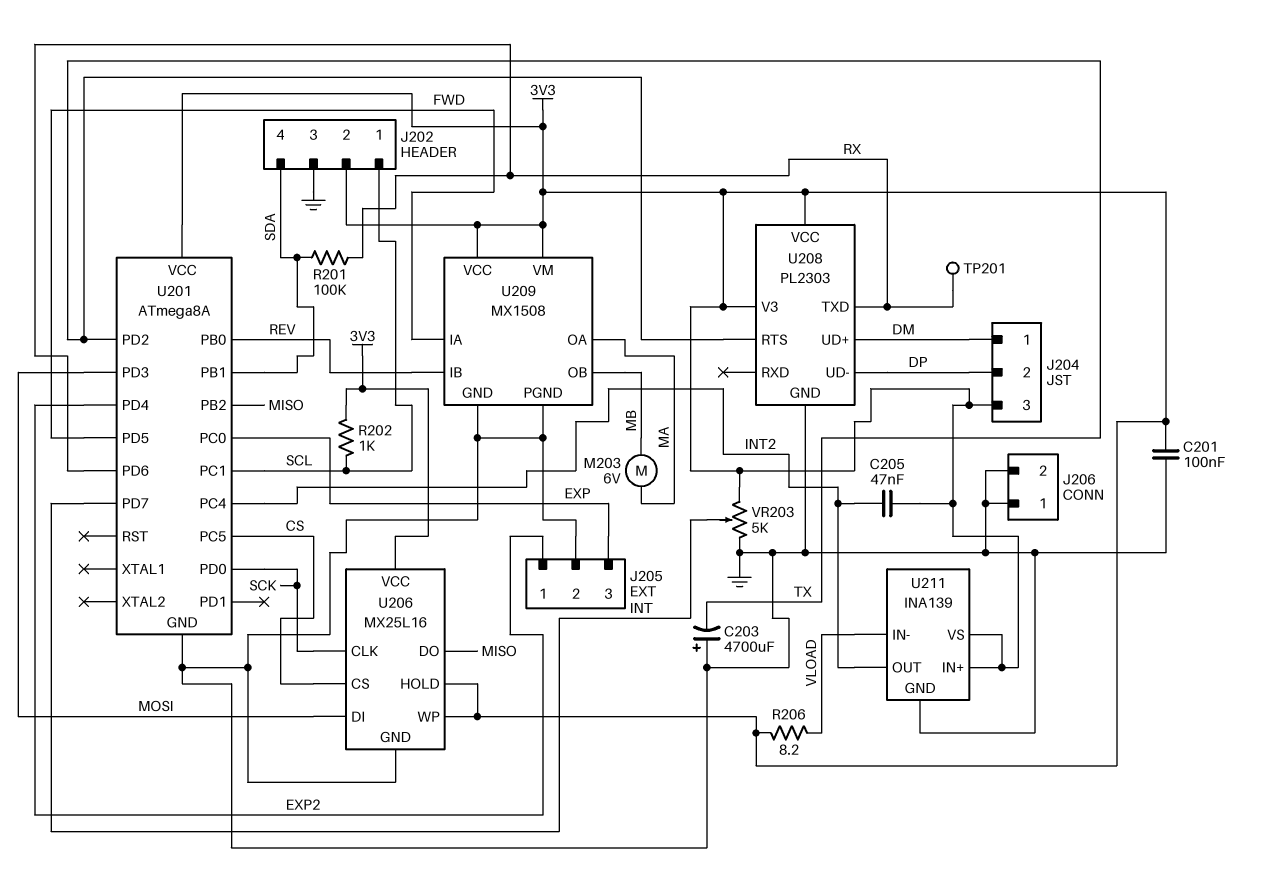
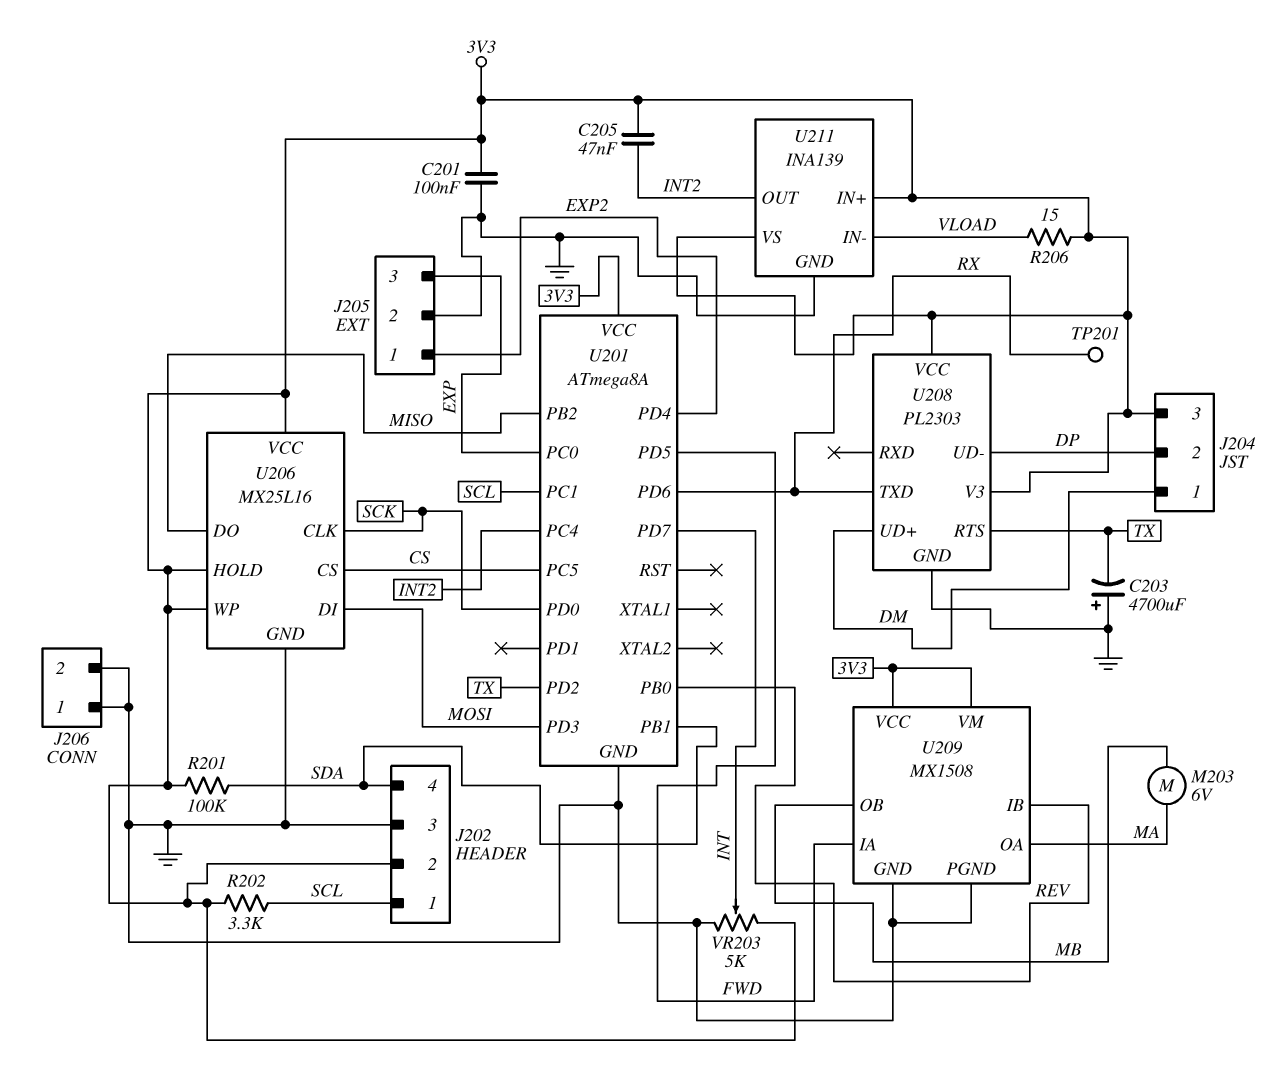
R201: 100k (RX, SDA) -> 100k (3V3, SDA)
R202: 1k (3V3, SCL) -> 3.3k (3V3, SCL)
R206: 8.2 (3V3, VLOAD) -> 15 (3V3, VLOAD)

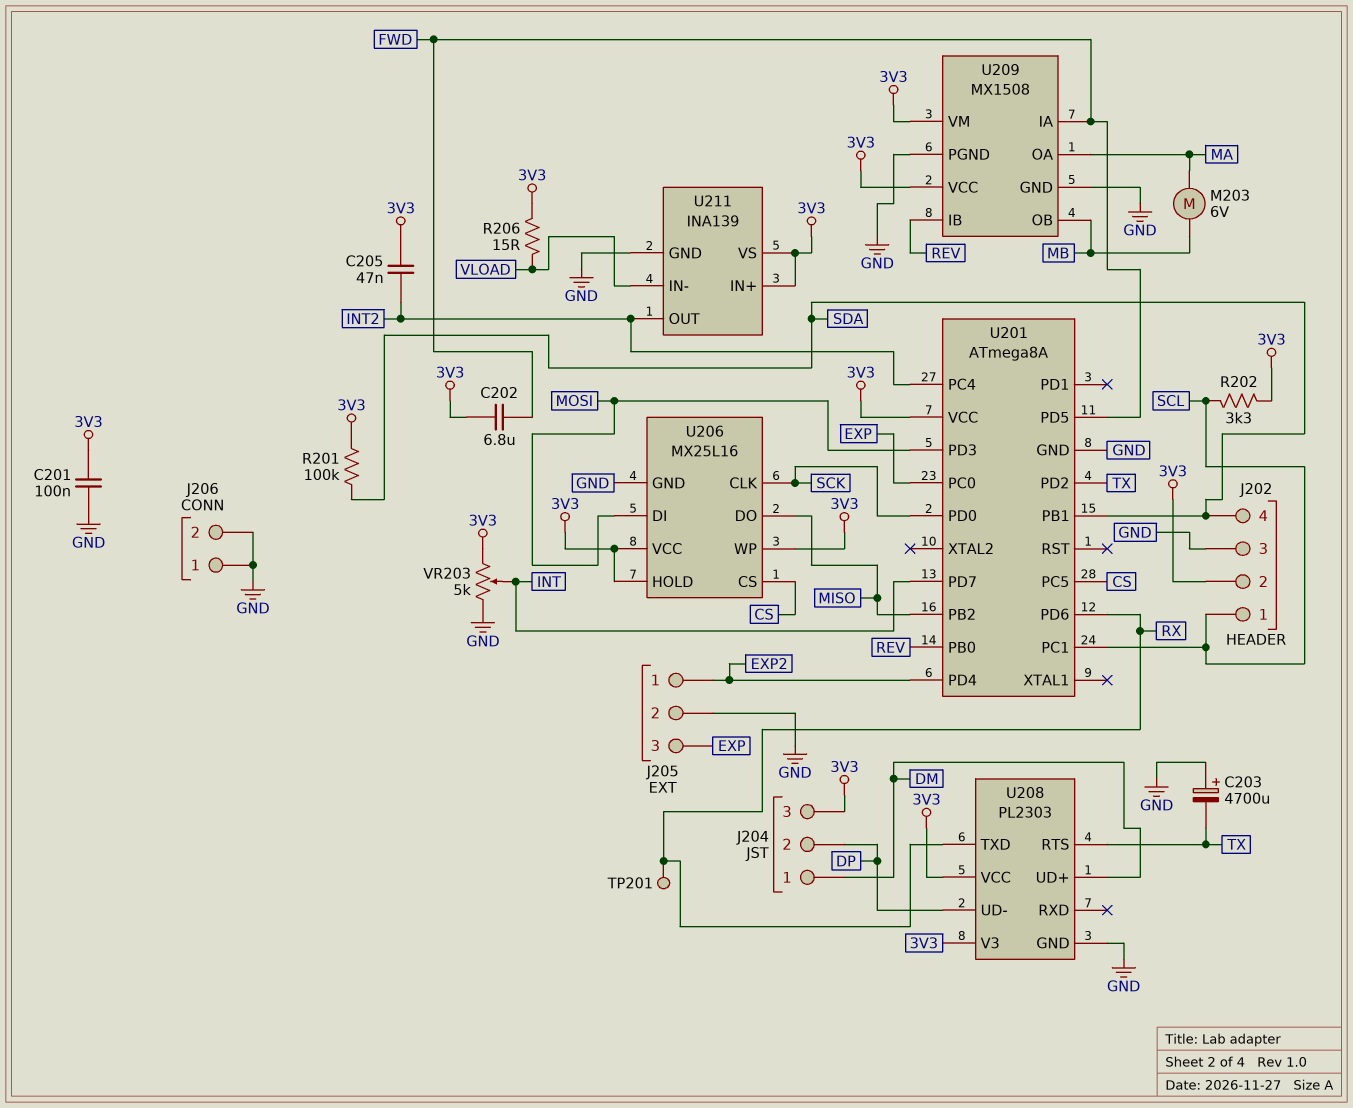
C202: none -> 6.8uF (3V3, FWD)

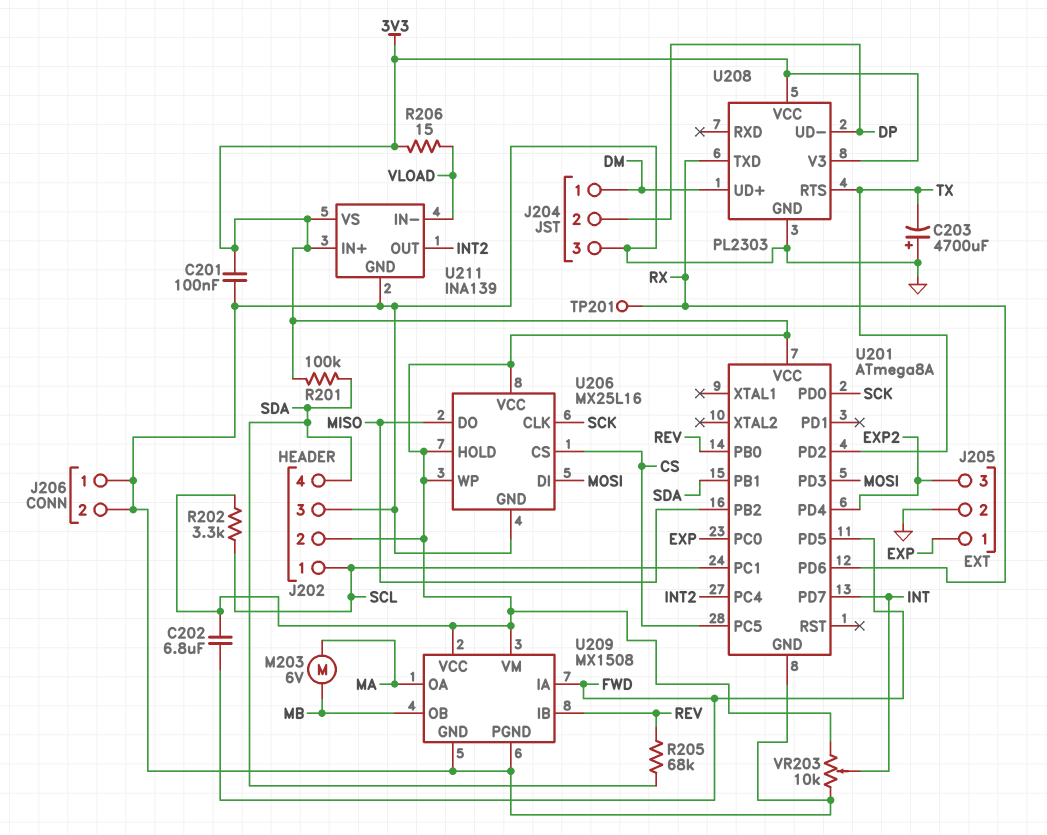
C205: 47nF (3V3, INT2) -> none
J204 pin 3: 3V3 -> GND
J205 pin 1: EXP2 -> EXP
J205 pin 3: EXP -> EXP2
R205: none -> 68k (REV, SDA)
VR203: 5k (3V3, GND, wiper INT) -> 10k (3V3, GND, wiper INT)

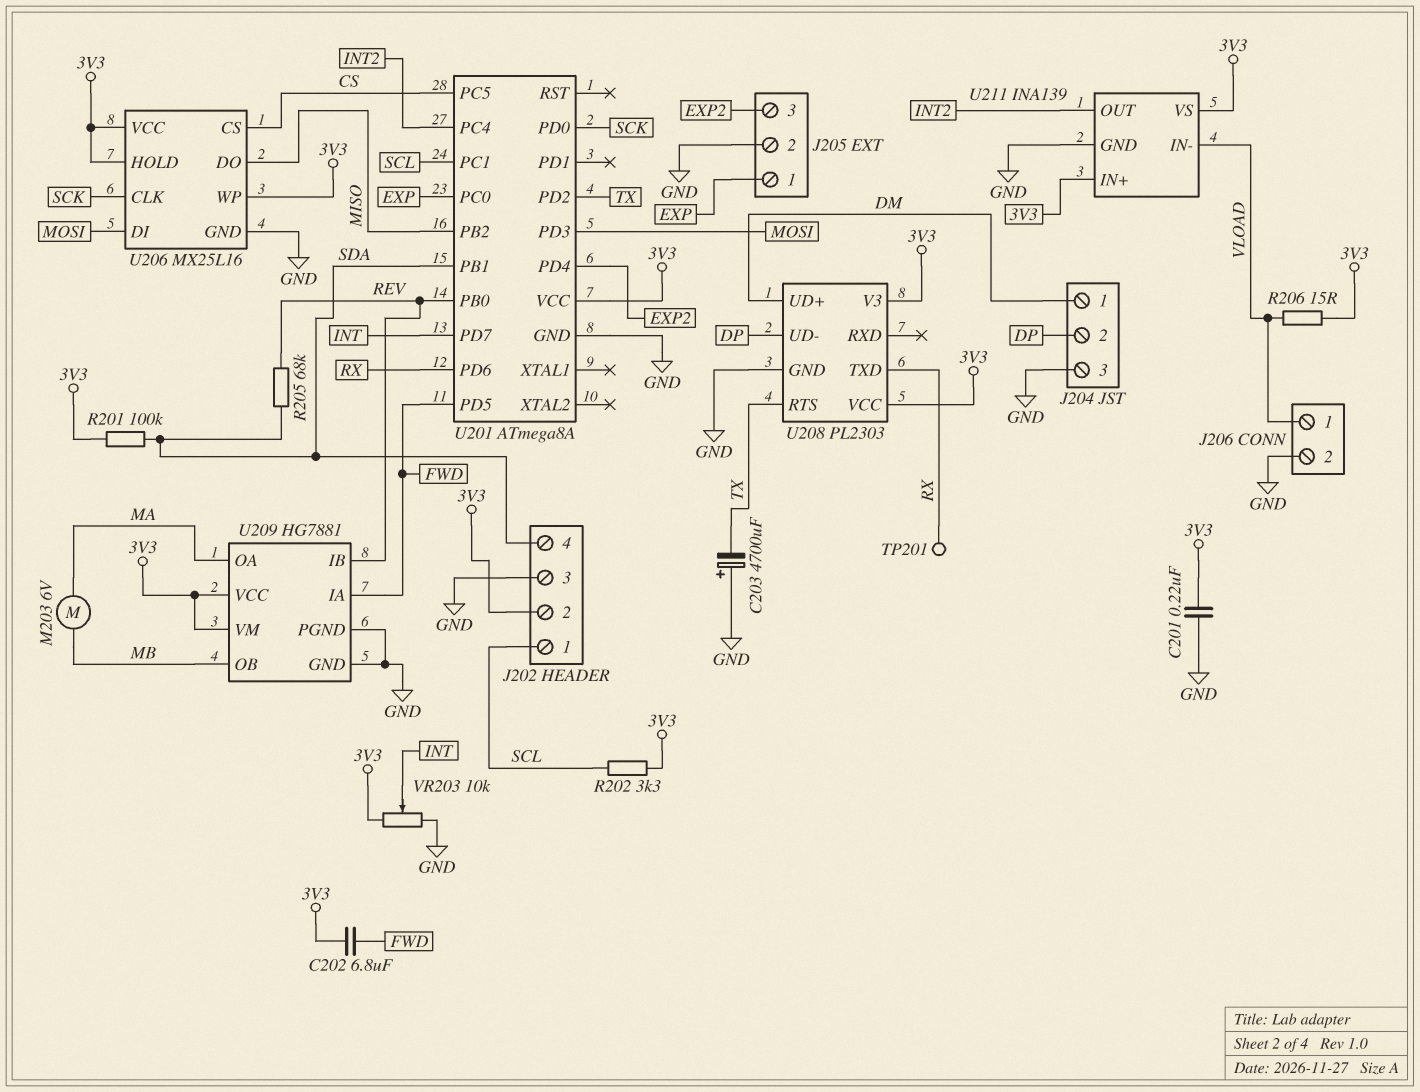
C201: 100nF (3V3, GND) -> 220nF (3V3, GND)
J206 pin 1: GND -> VLOAD
U209: MX1508 -> HG7881

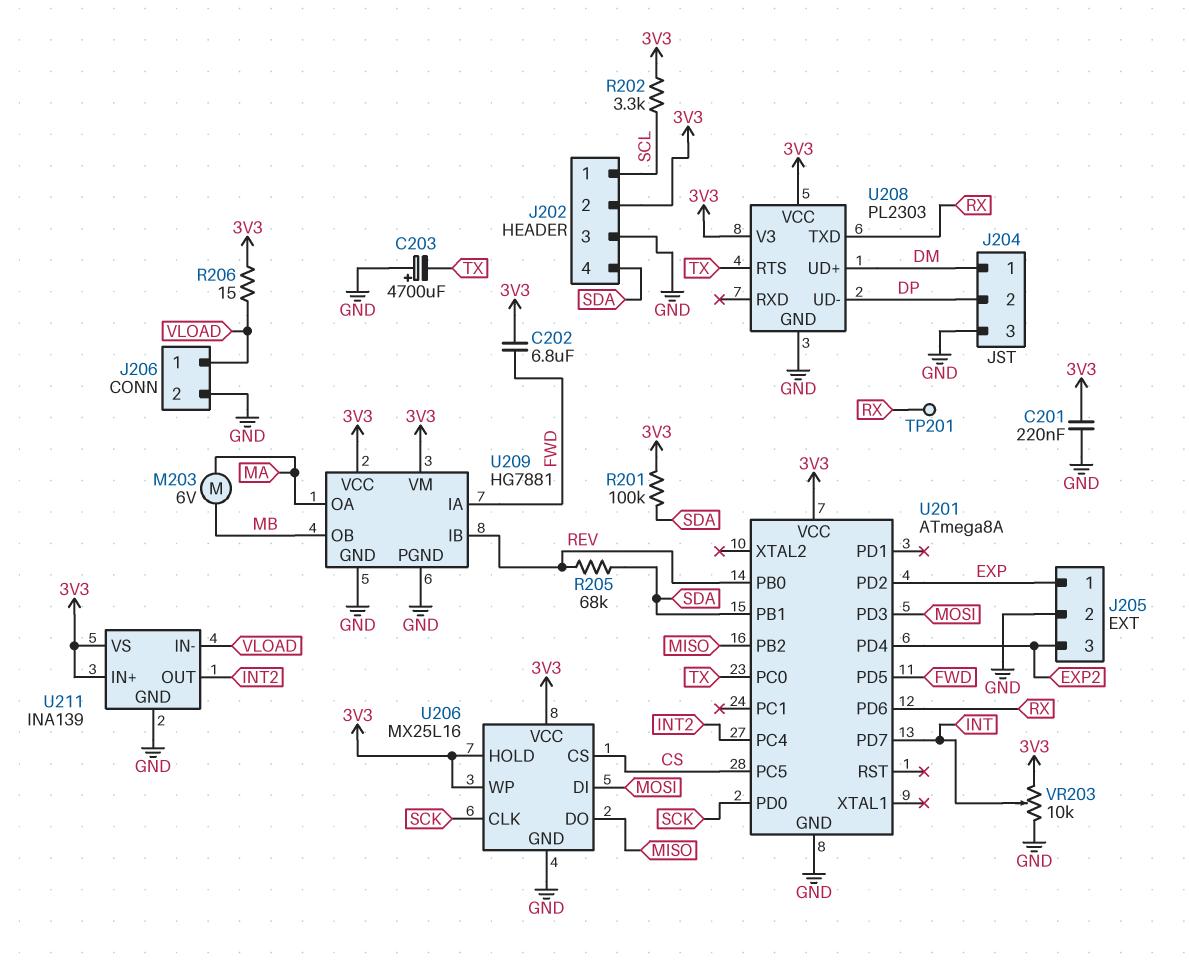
U201 pin PC0: EXP -> TX
U201 pin PC1: SCL -> none
U201 pin PD2: TX -> EXP

